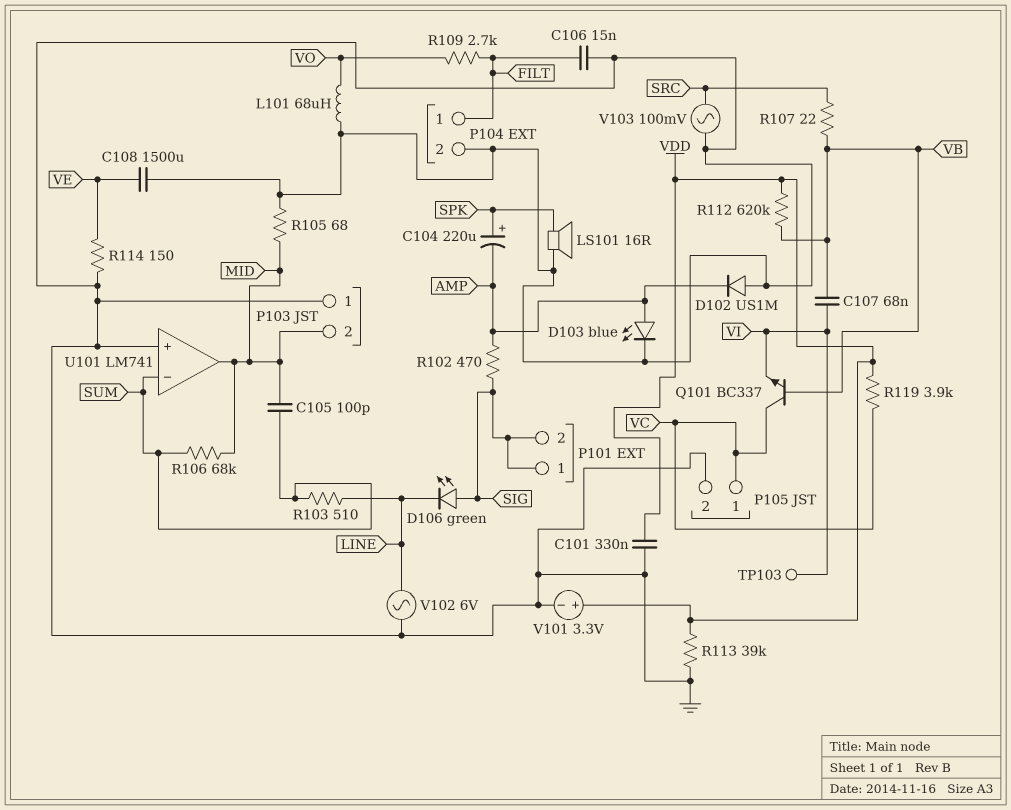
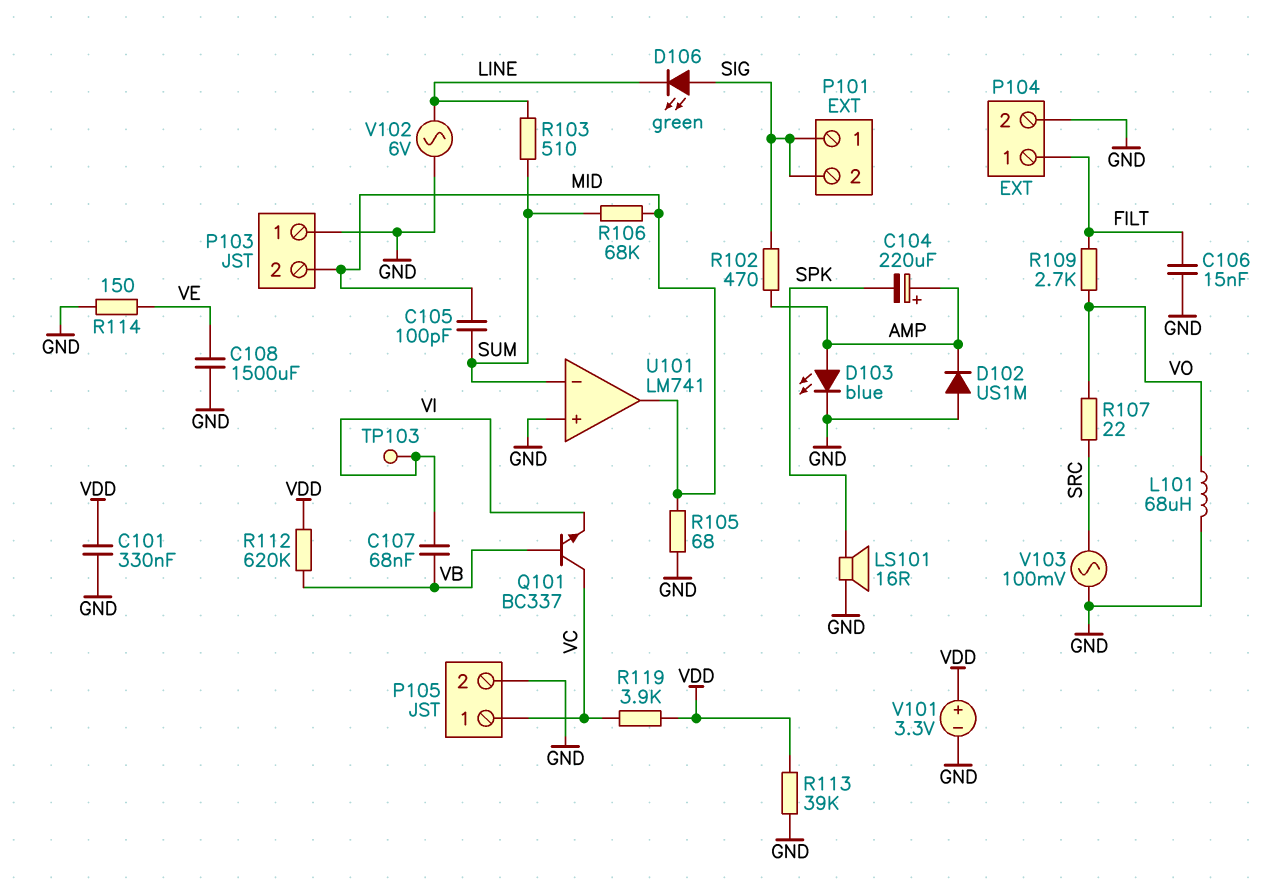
C104: 220uF (plus SPK, minus AMP) -> 220uF (plus AMP, minus SPK)
R107: 22 (SRC, VB) -> 22 (SRC, VO)

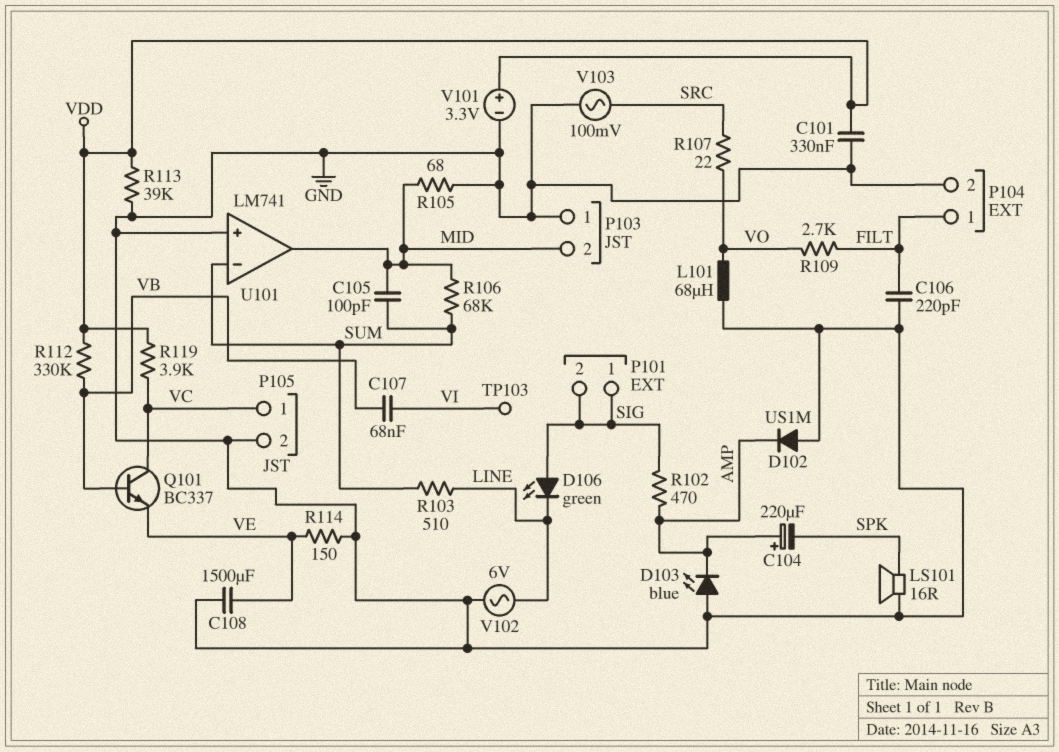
C106: 15nF (FILT, GND) -> 220pF (FILT, GND)
D103: LED blue (A AMP, K GND) -> LED blue (A GND, K AMP)
Q101: NPN BC337 (B VB, C VC, E VI) -> NPN BC337 (B VB, C VC, E VE)
R112: 620k (VB, VDD) -> 330k (VB, VDD)

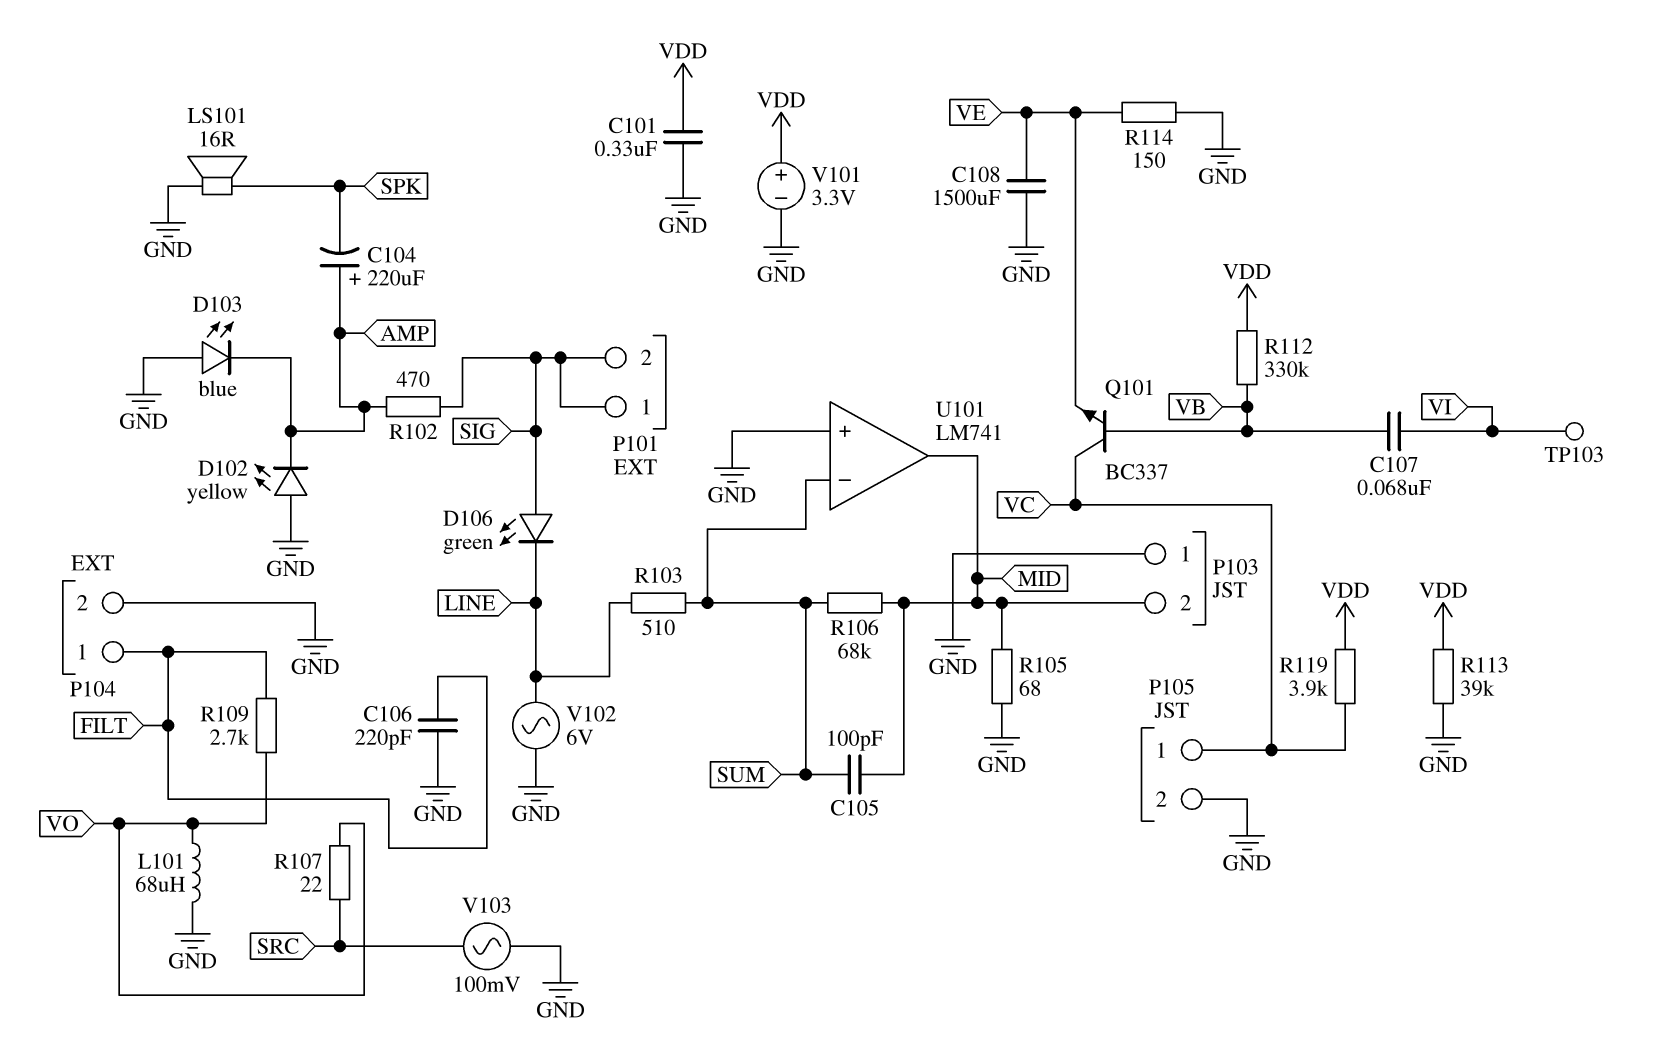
D102: diode US1M (A GND, K AMP) -> LED yellow (A GND, K AMP)

